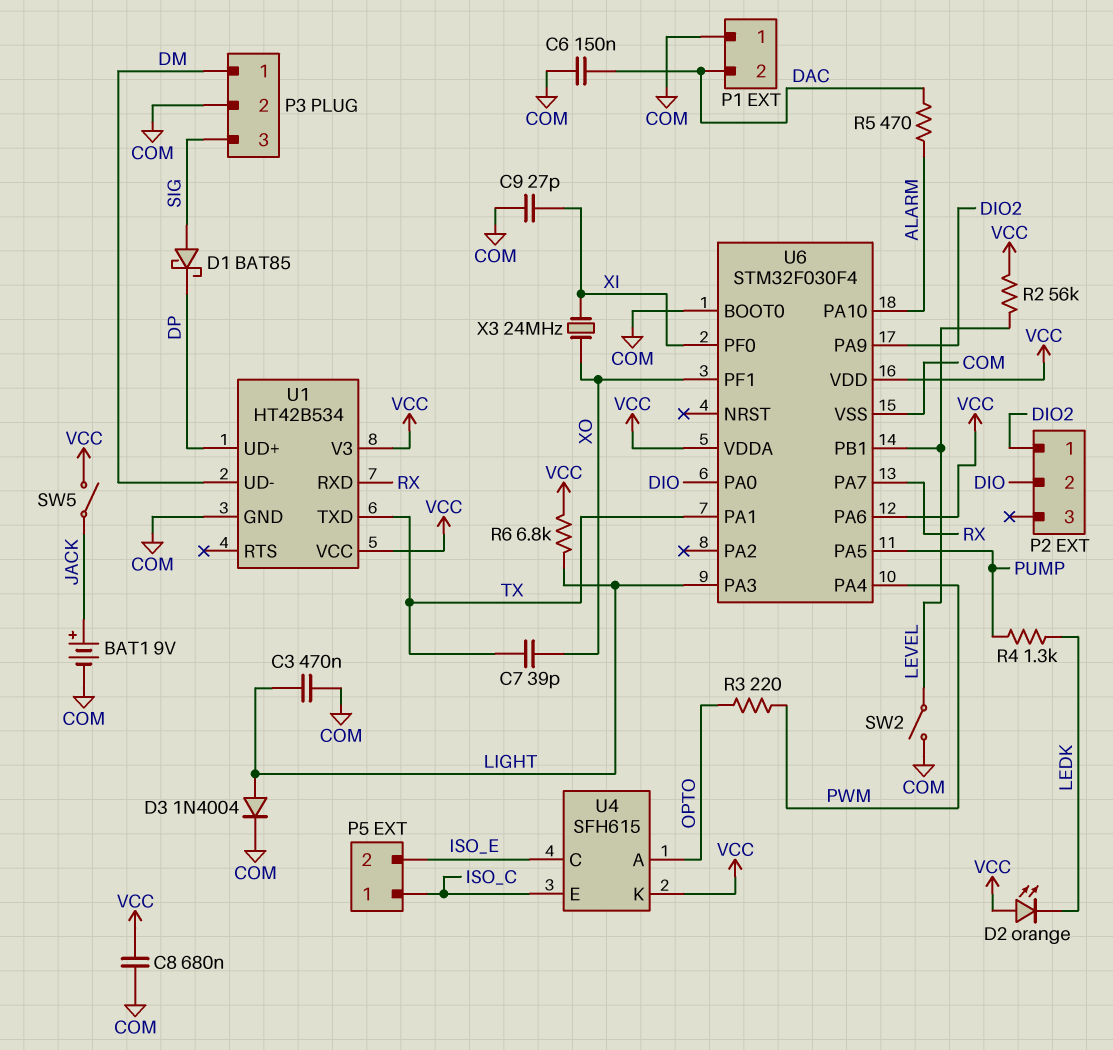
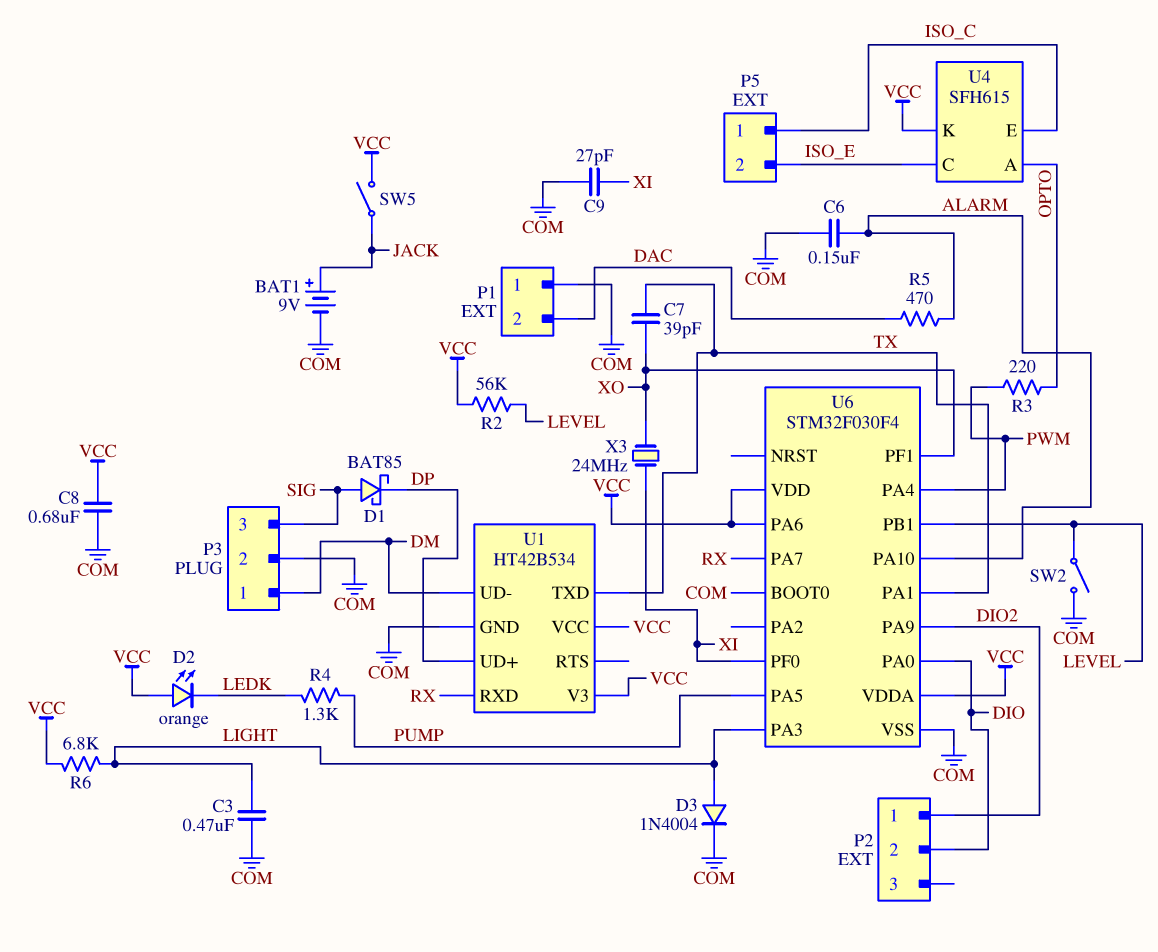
C6: 150nF (COM, DAC) -> 150nF (ALARM, COM)

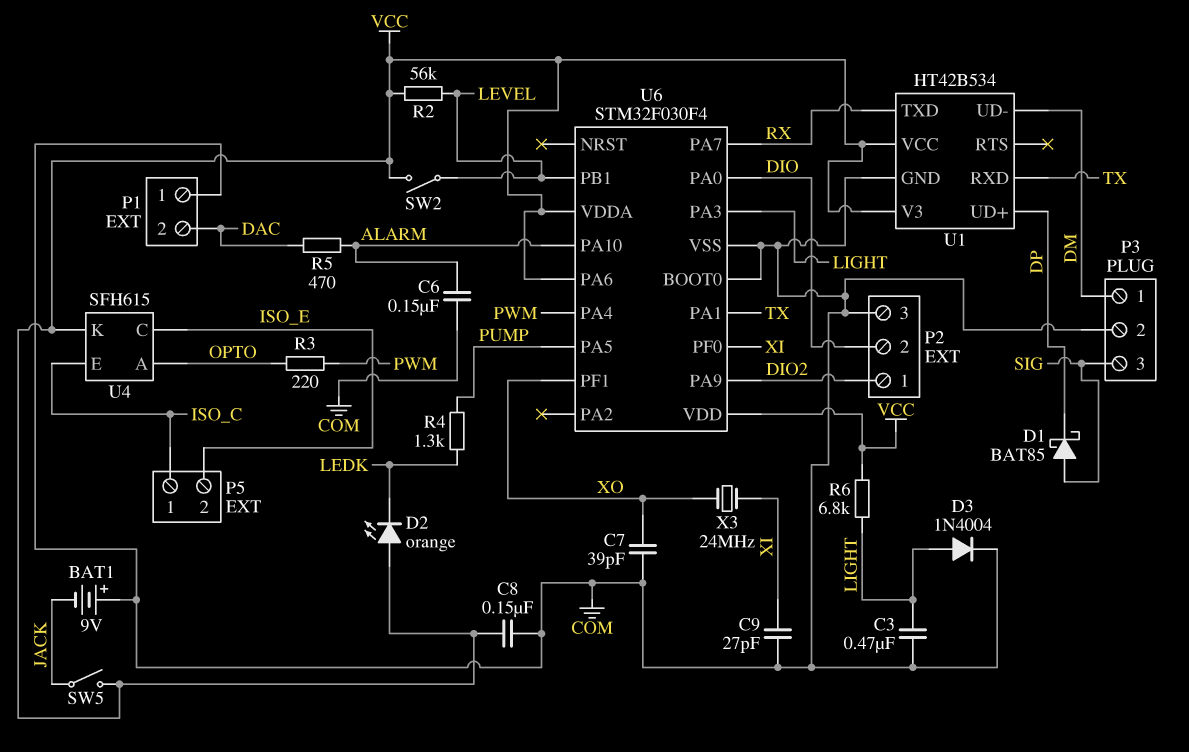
BAT1: 9V (plus JACK, minus COM) -> 9V (plus COM, minus JACK)
C7: 39pF (TX, XO) -> 39pF (COM, XO)
C8: 680nF (COM, VCC) -> 150nF (COM, VCC)
P2 pin 3: none -> COM
SW2: switch (COM, LEVEL) -> switch (LEVEL, VCC)
U1 pin RXD: RX -> TX
U1 pin TXD: TX -> RX

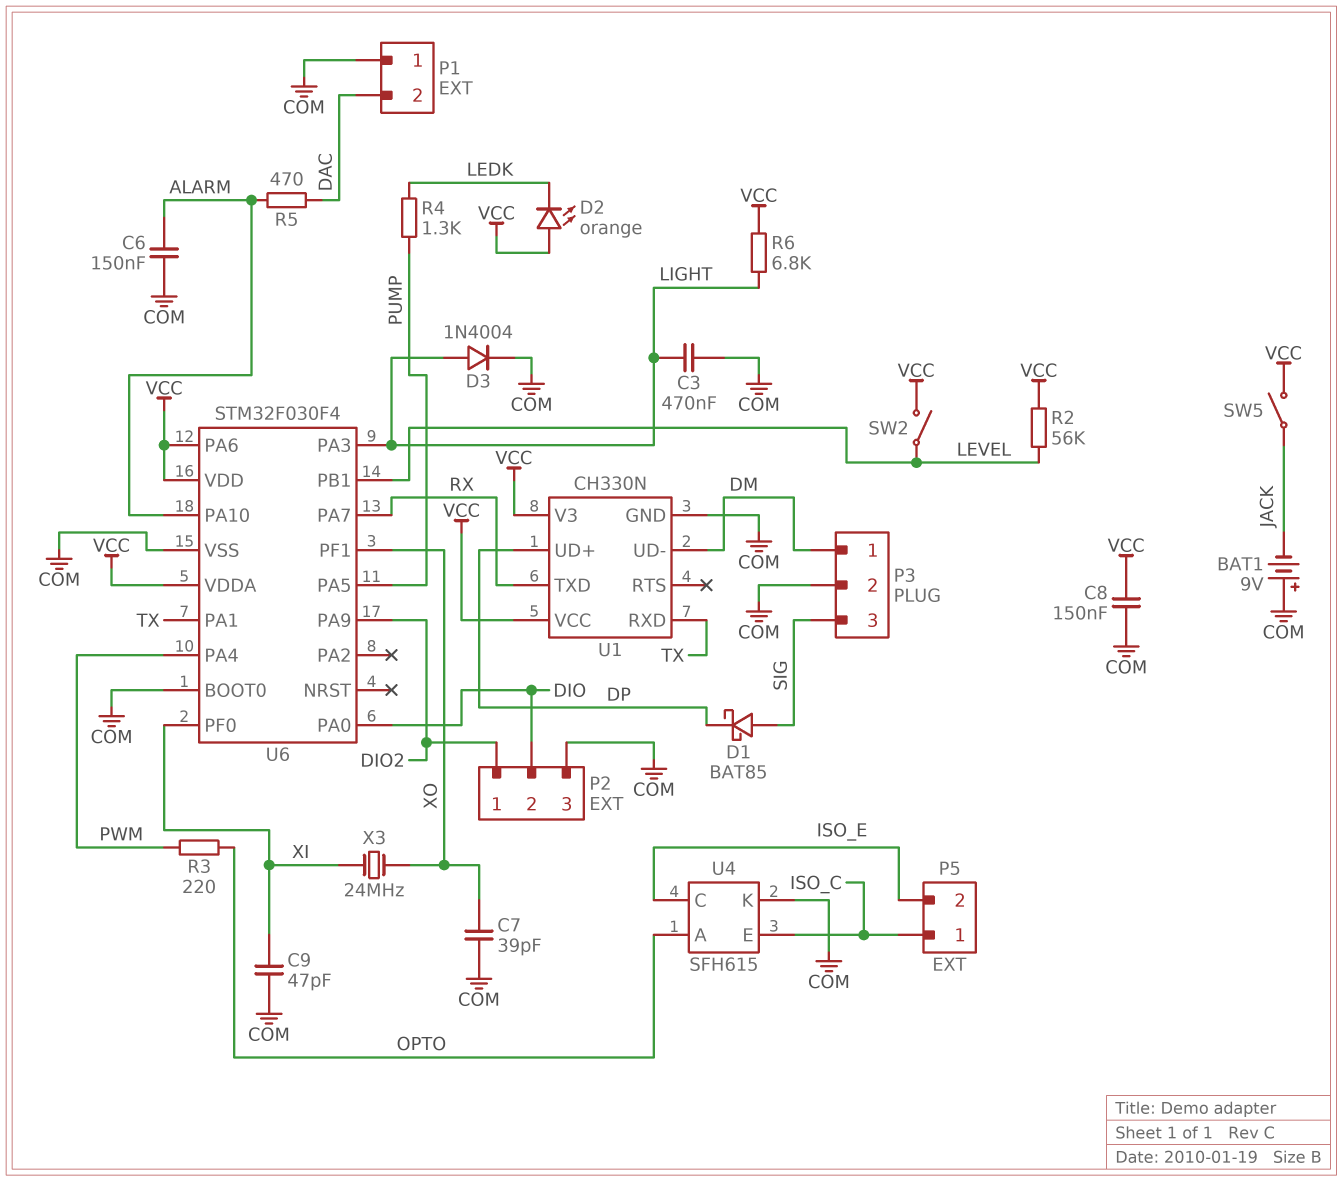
C9: 27pF (COM, XI) -> 47pF (COM, XI)
U1: HT42B534 -> CH330N
U4 pin K: VCC -> COM

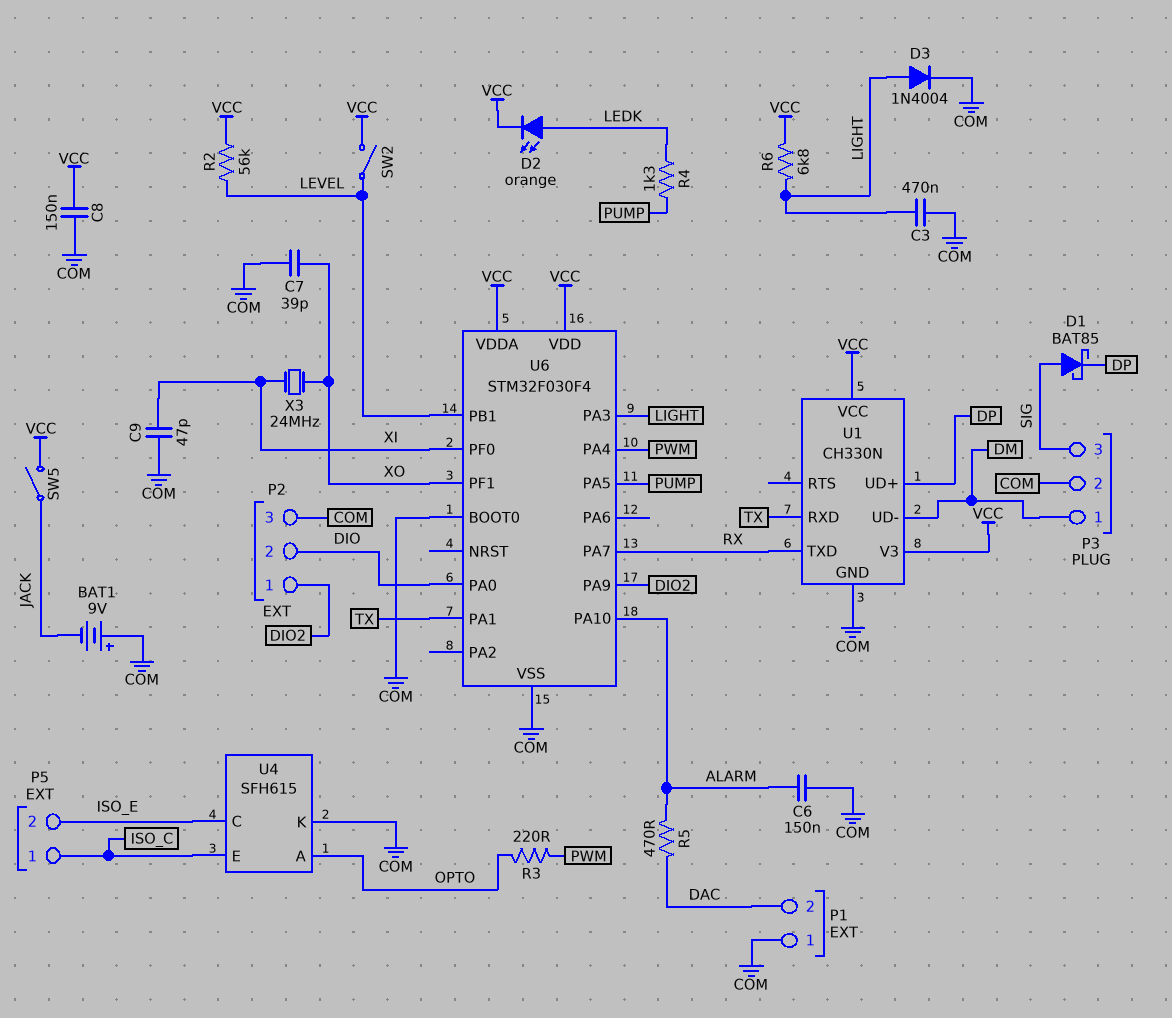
D2: LED orange (A VCC, K LEDK) -> LED orange (A LEDK, K VCC)
U6 pin PA6: VCC -> none

